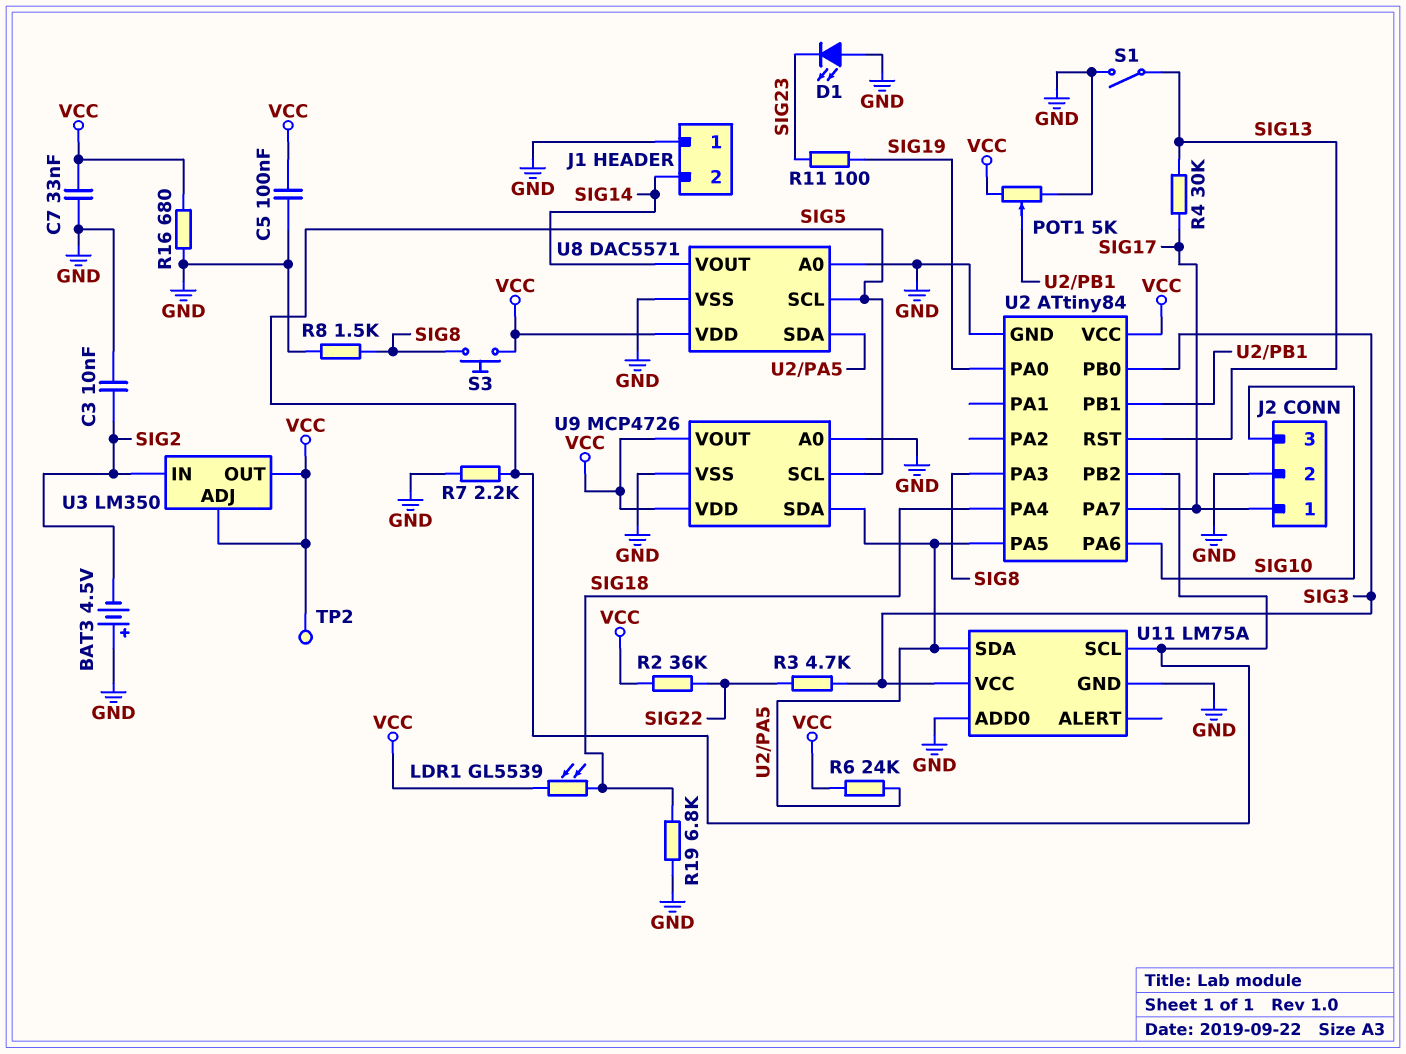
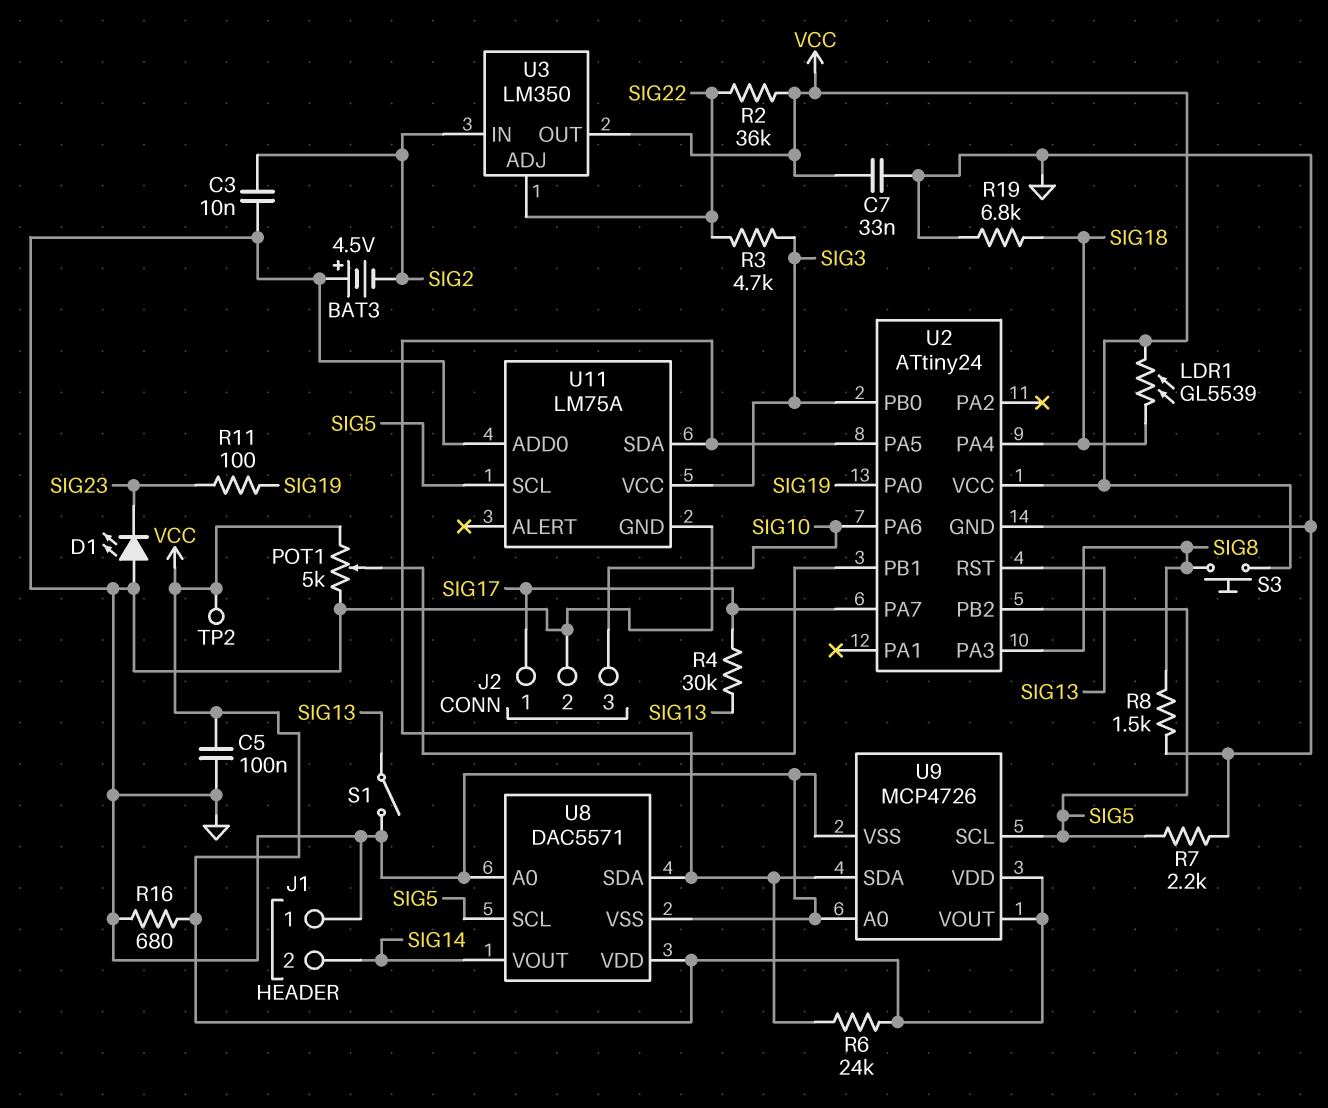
U2: ATtiny84 -> ATtiny24
U3 pin ADJ: VCC -> SIG22

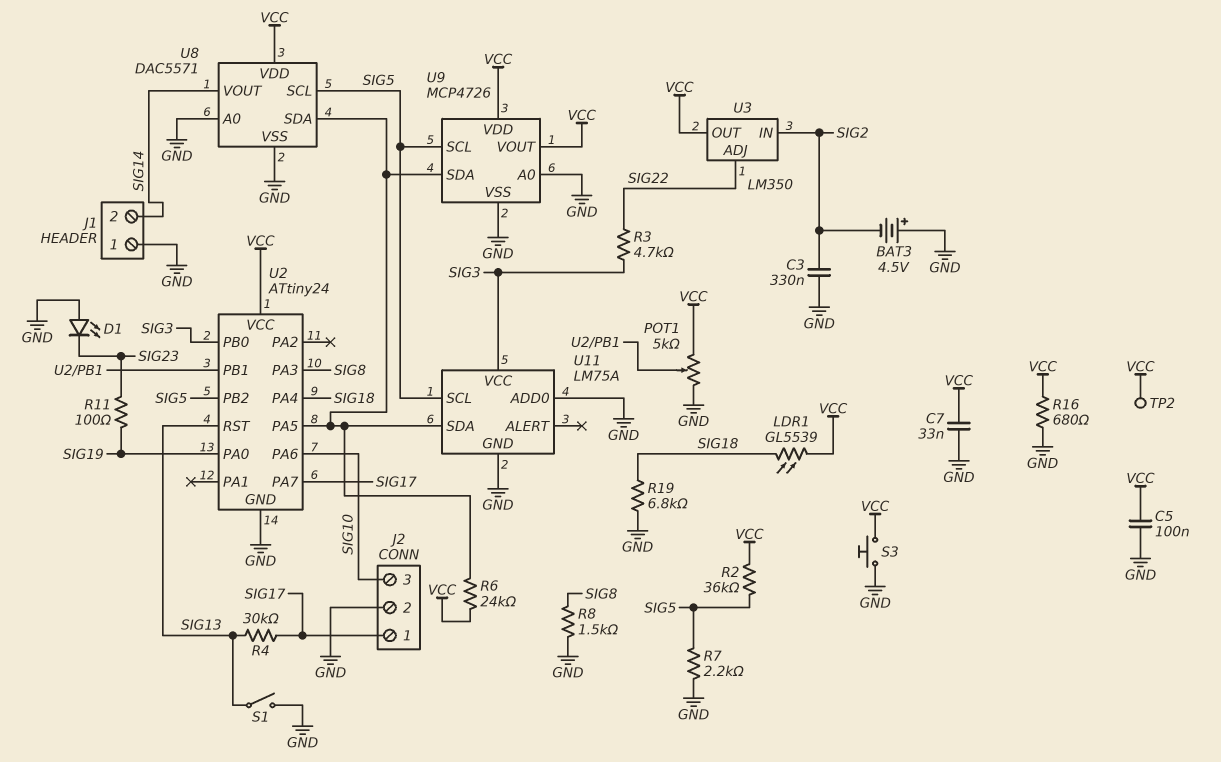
C3: 10nF (GND, SIG2) -> 330nF (GND, SIG2)
R2: 36k (SIG22, VCC) -> 36k (SIG5, VCC)
S3: button (SIG8, VCC) -> button (GND, VCC)

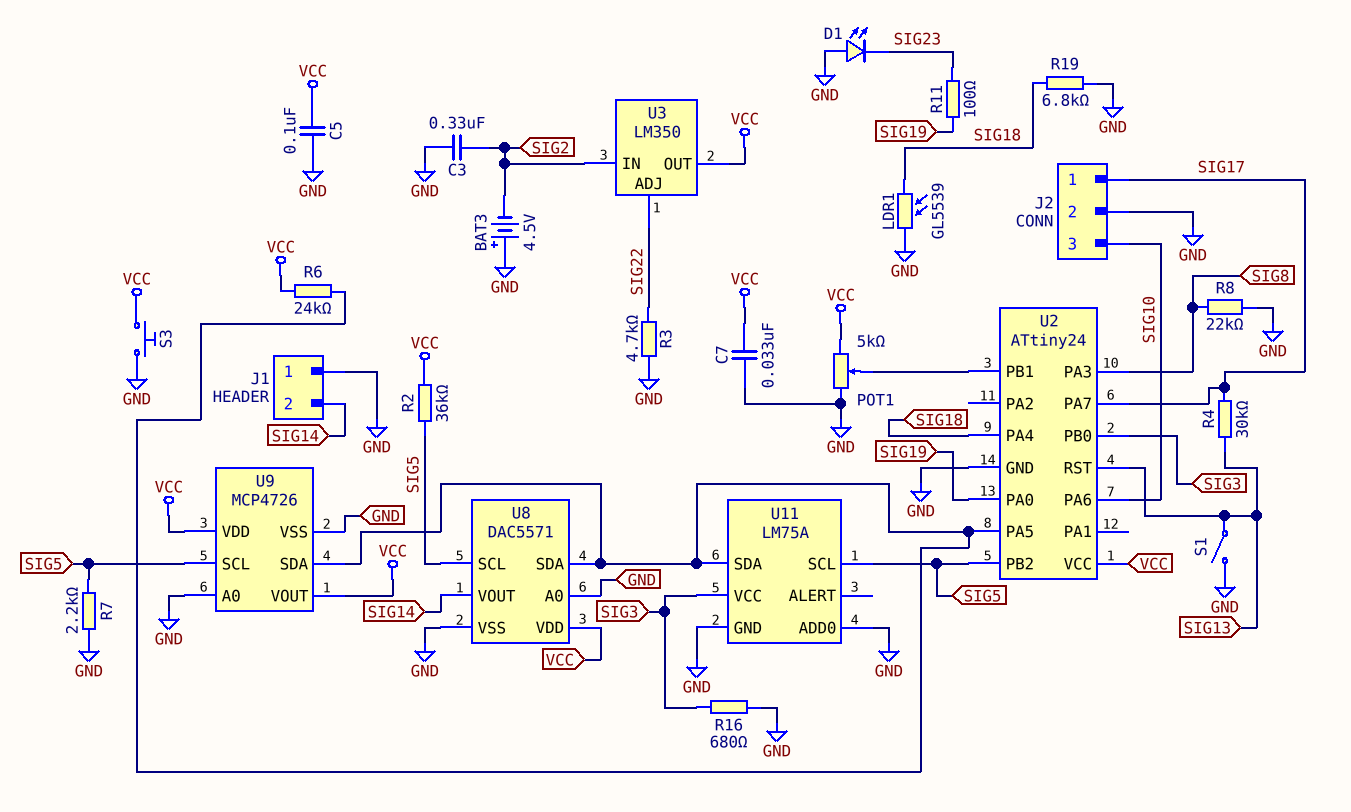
LDR1: GL5539 (SIG18, VCC) -> GL5539 (GND, SIG18)
R3: 4.7k (SIG3, SIG22) -> 4.7k (GND, SIG22)
R8: 1.5k (GND, SIG8) -> 22k (GND, SIG8)
R16: 680 (GND, VCC) -> 680 (GND, SIG3)
TP2: test point (VCC) -> none

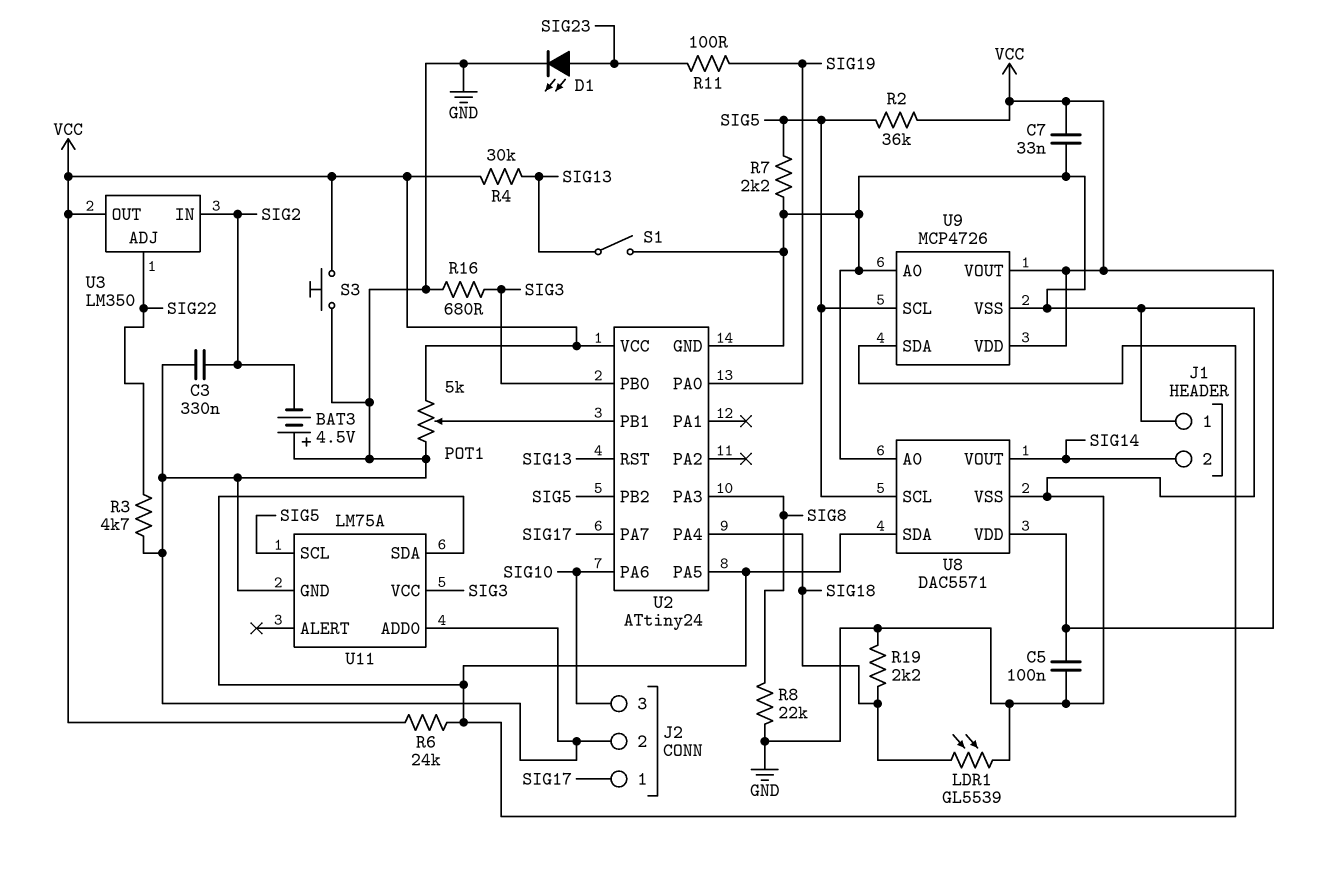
D1: LED (A GND, K SIG23) -> LED (A SIG23, K GND)
R4: 30k (SIG13, SIG17) -> 30k (SIG13, VCC)
R19: 6.8k (GND, SIG18) -> 2.2k (GND, SIG18)

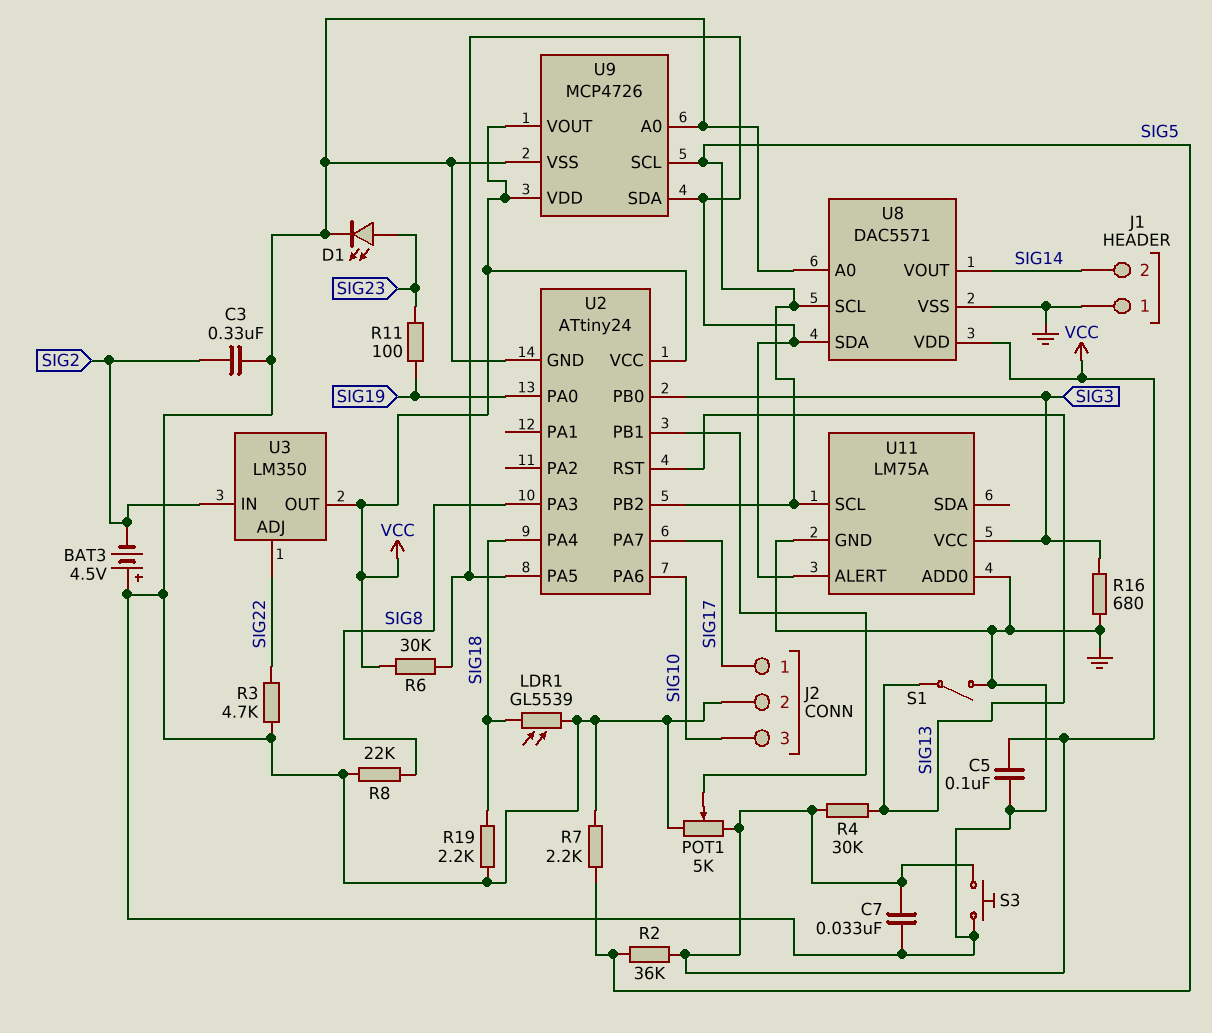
R6: 24k (U2/PA5, VCC) -> 30k (U2/PA5, VCC)
U11 pin ALERT: none -> U2/PA5
U11 pin SDA: U2/PA5 -> none

